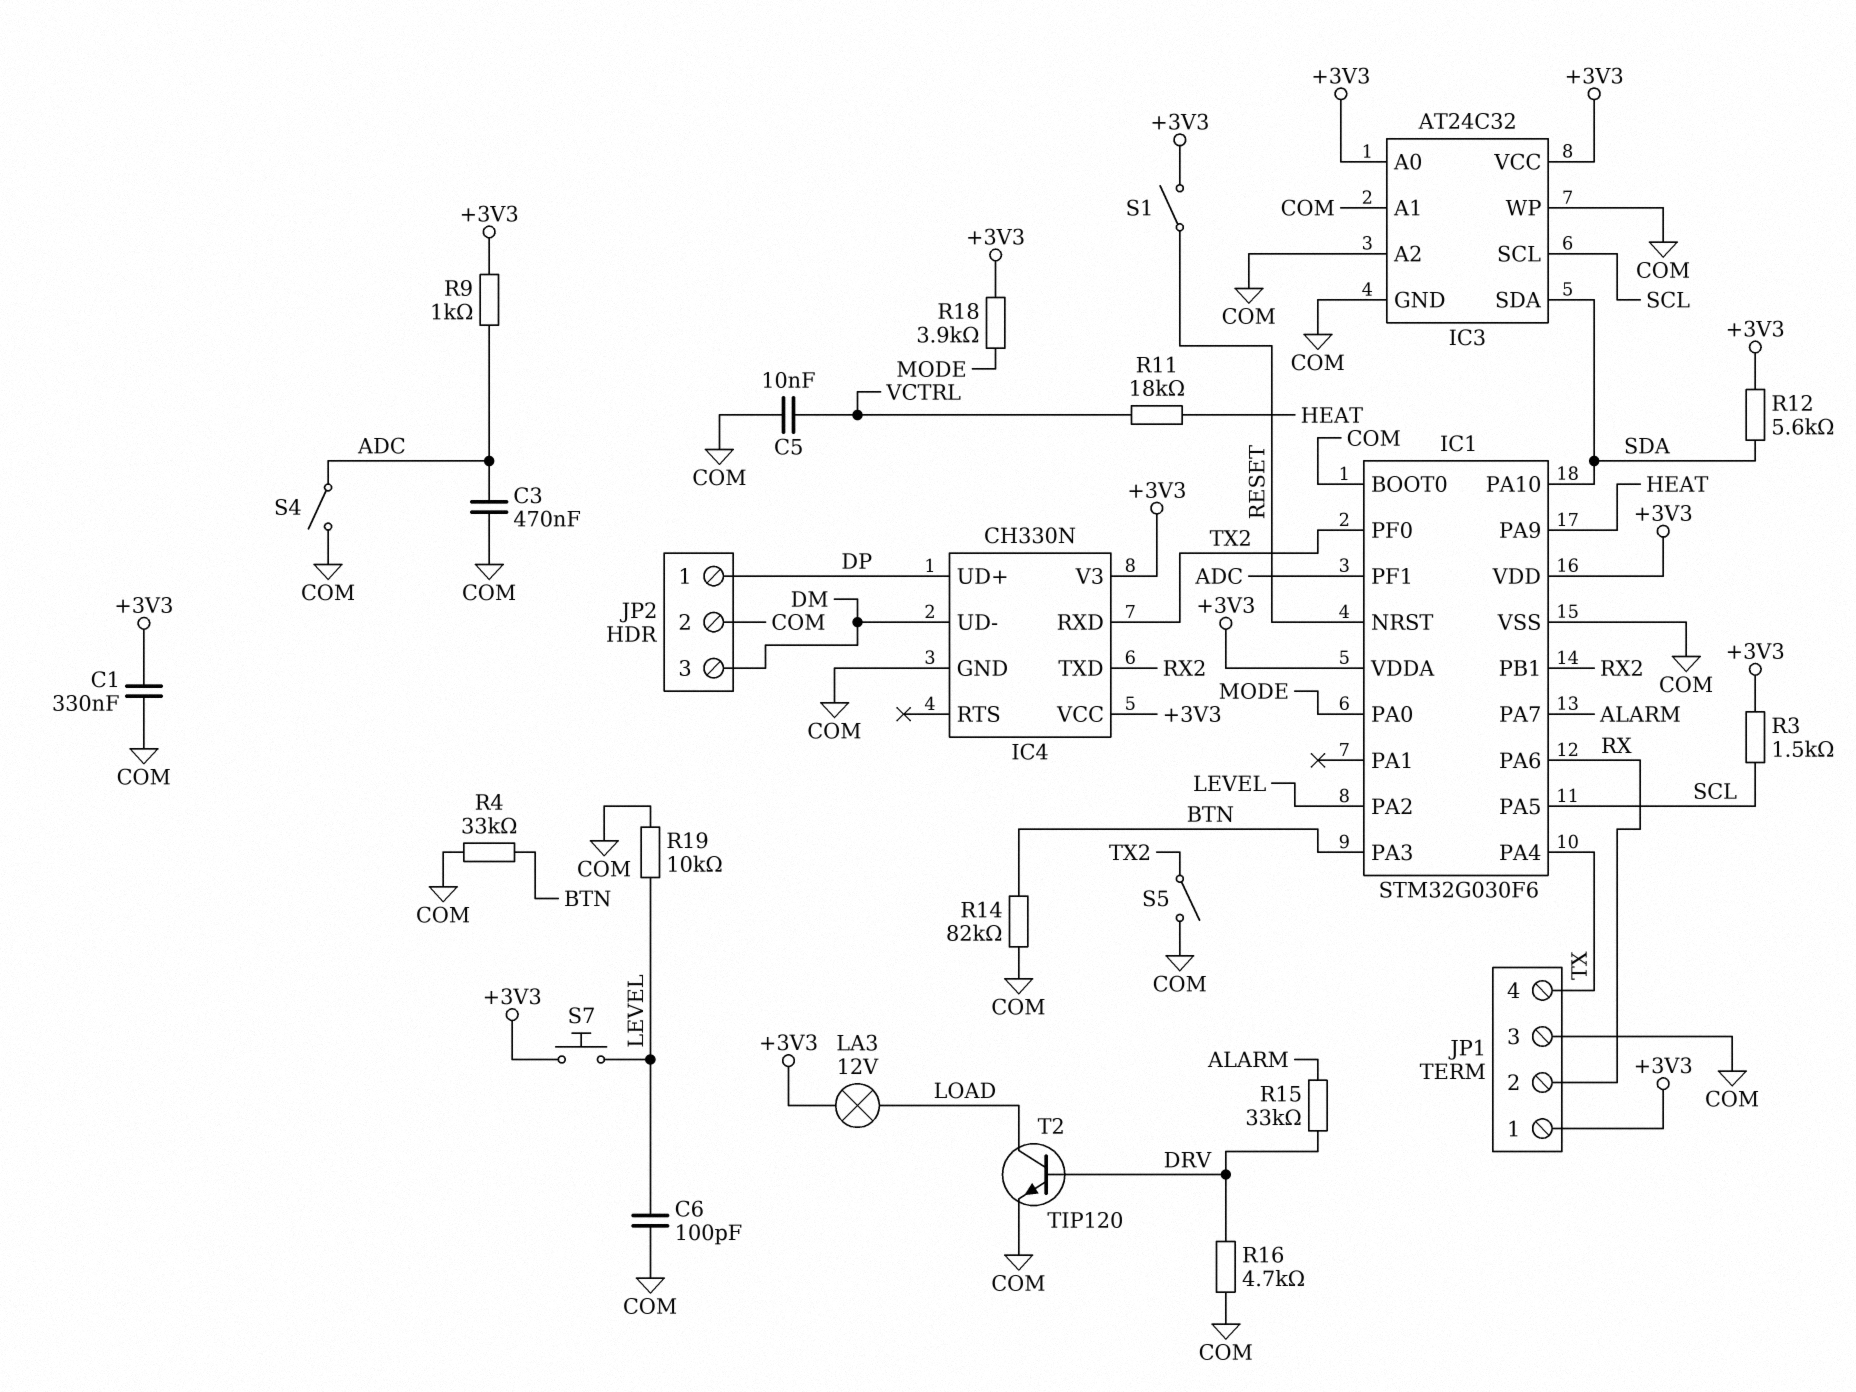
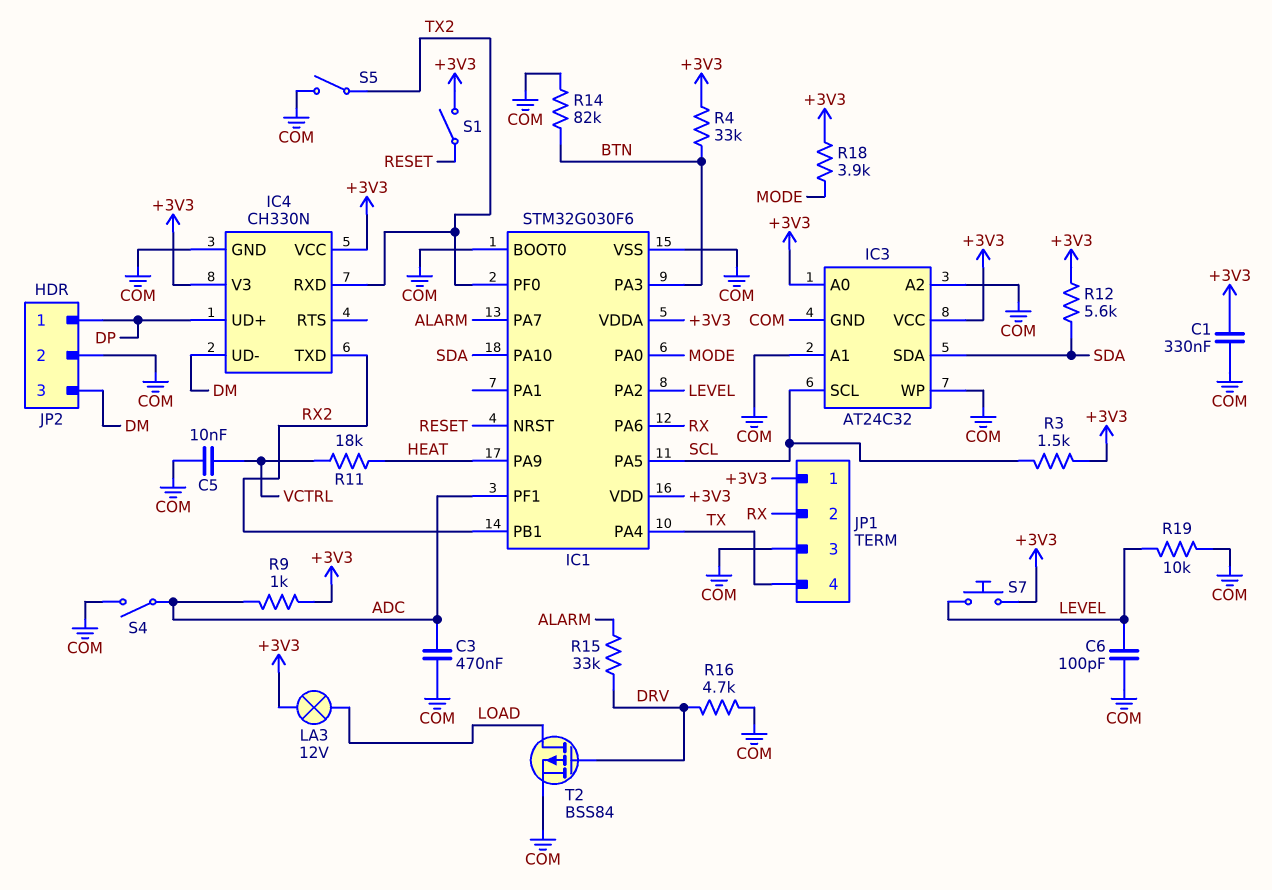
R4: 33k (BTN, COM) -> 33k (+3V3, BTN)
T2: NPN TIP120 (B DRV, C LOAD, E COM) -> PMOS BSS84 (G DRV, D LOAD, S COM)

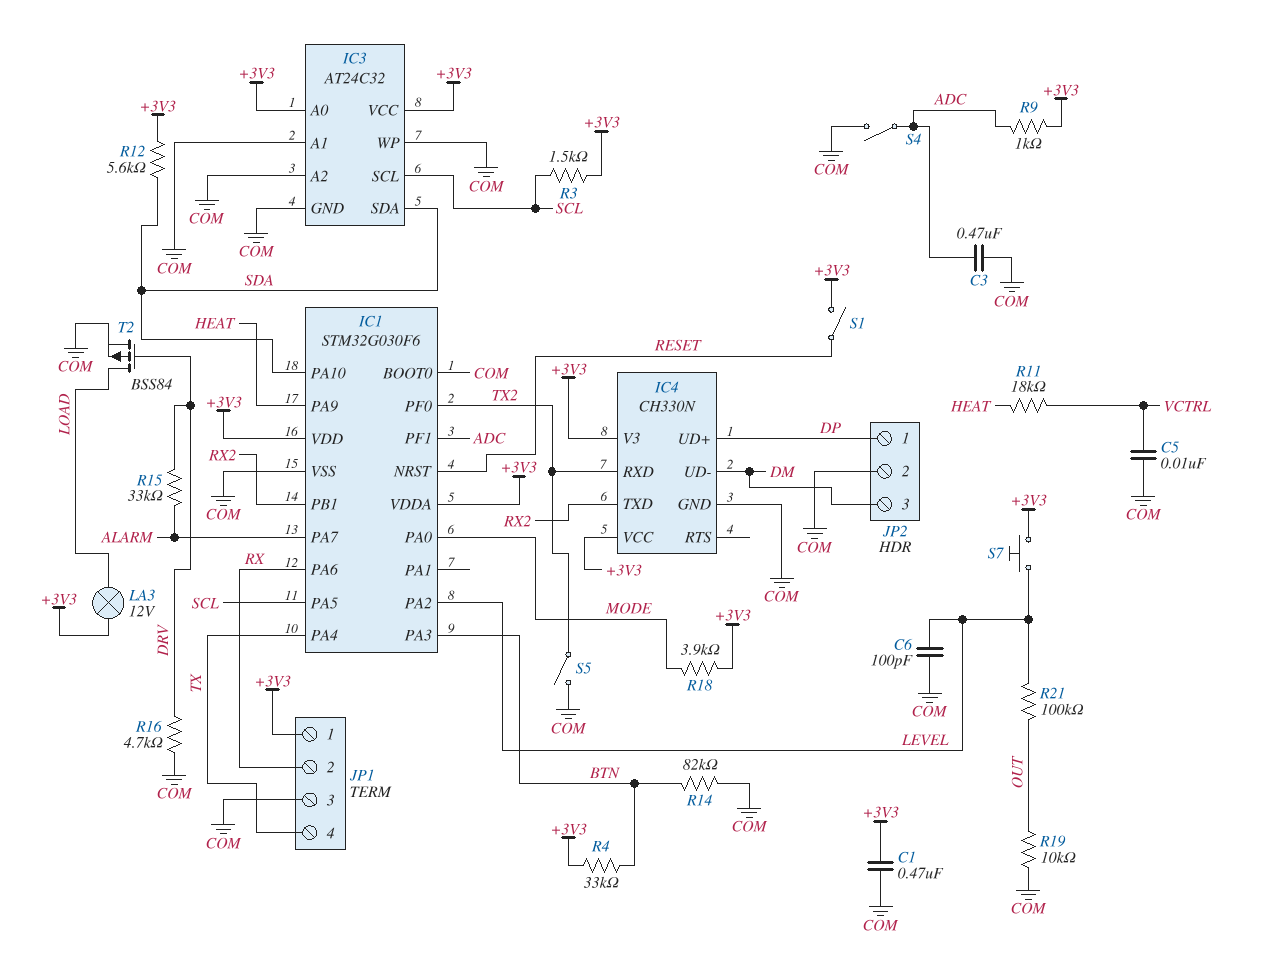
C1: 330nF (+3V3, COM) -> 470nF (+3V3, COM)
R19: 10k (COM, LEVEL) -> 10k (COM, OUT)
R21: none -> 100k (LEVEL, OUT)

